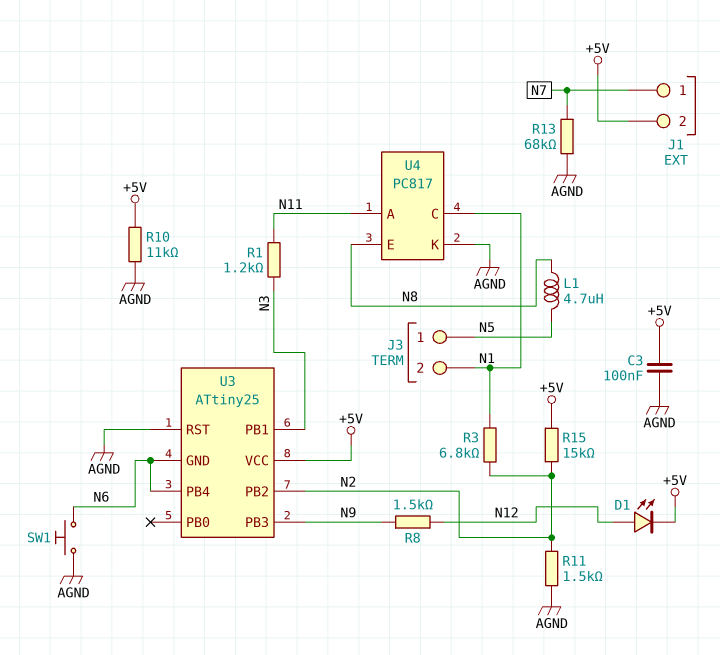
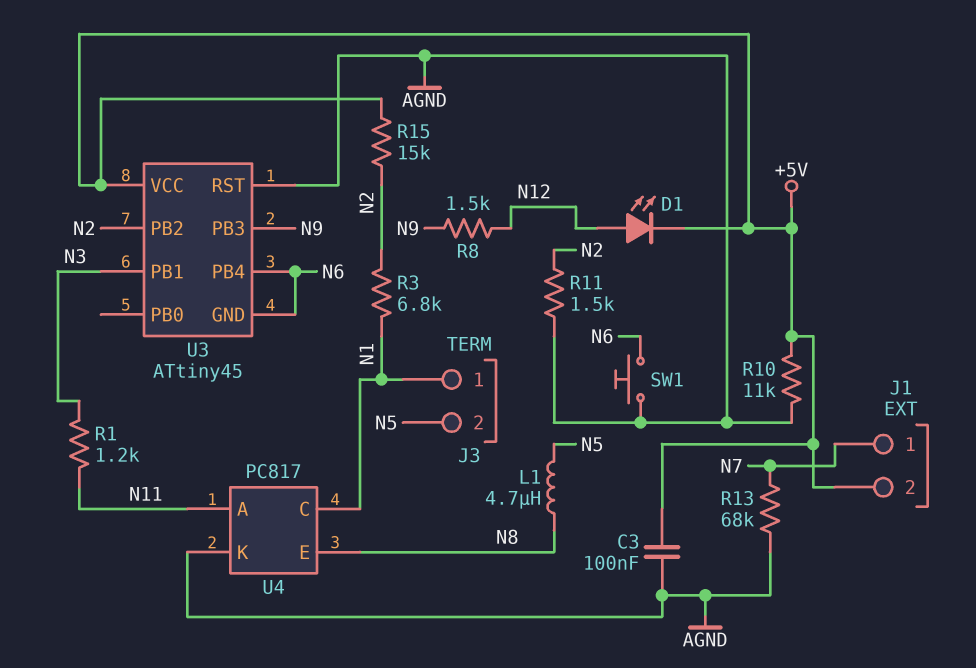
J3 pin 1: N5 -> N1
J3 pin 2: N1 -> N5
U3: ATtiny25 -> ATtiny45

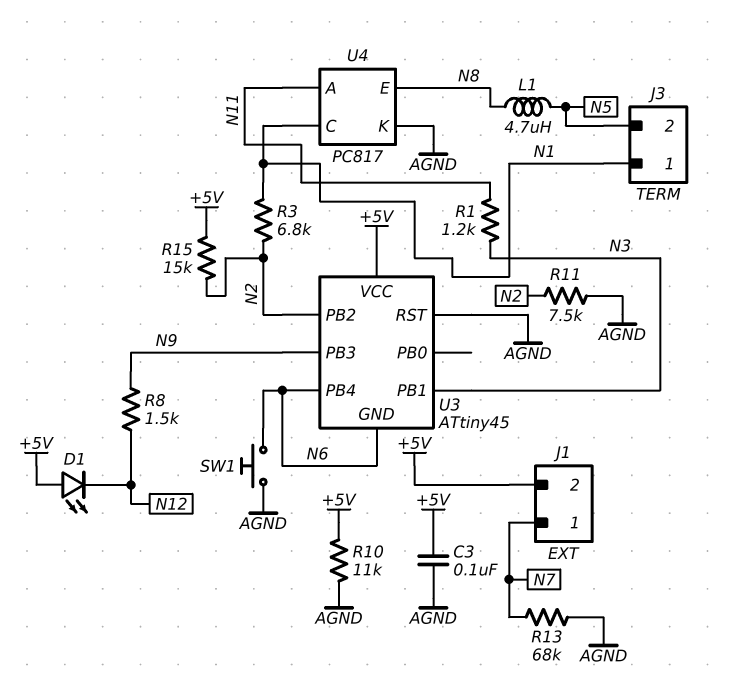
D1: LED (A N12, K +5V) -> LED (A +5V, K N12)
R11: 1.5k (AGND, N2) -> 7.5k (AGND, N2)

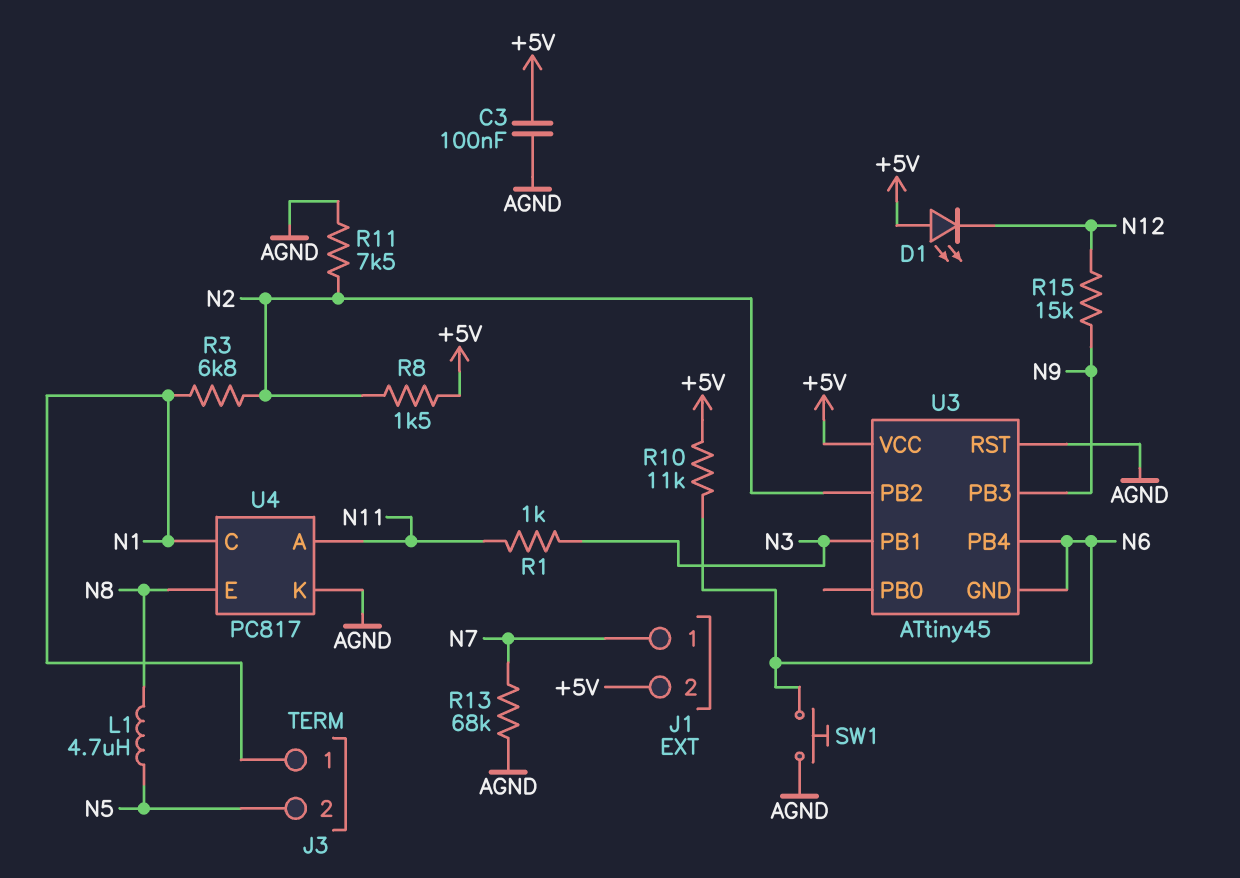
R1: 1.2k (N3, N11) -> 1k (N3, N11)
R8: 1.5k (N9, N12) -> 1.5k (+5V, N2)
R10: 11k (+5V, AGND) -> 11k (+5V, N6)
R15: 15k (+5V, N2) -> 15k (N9, N12)

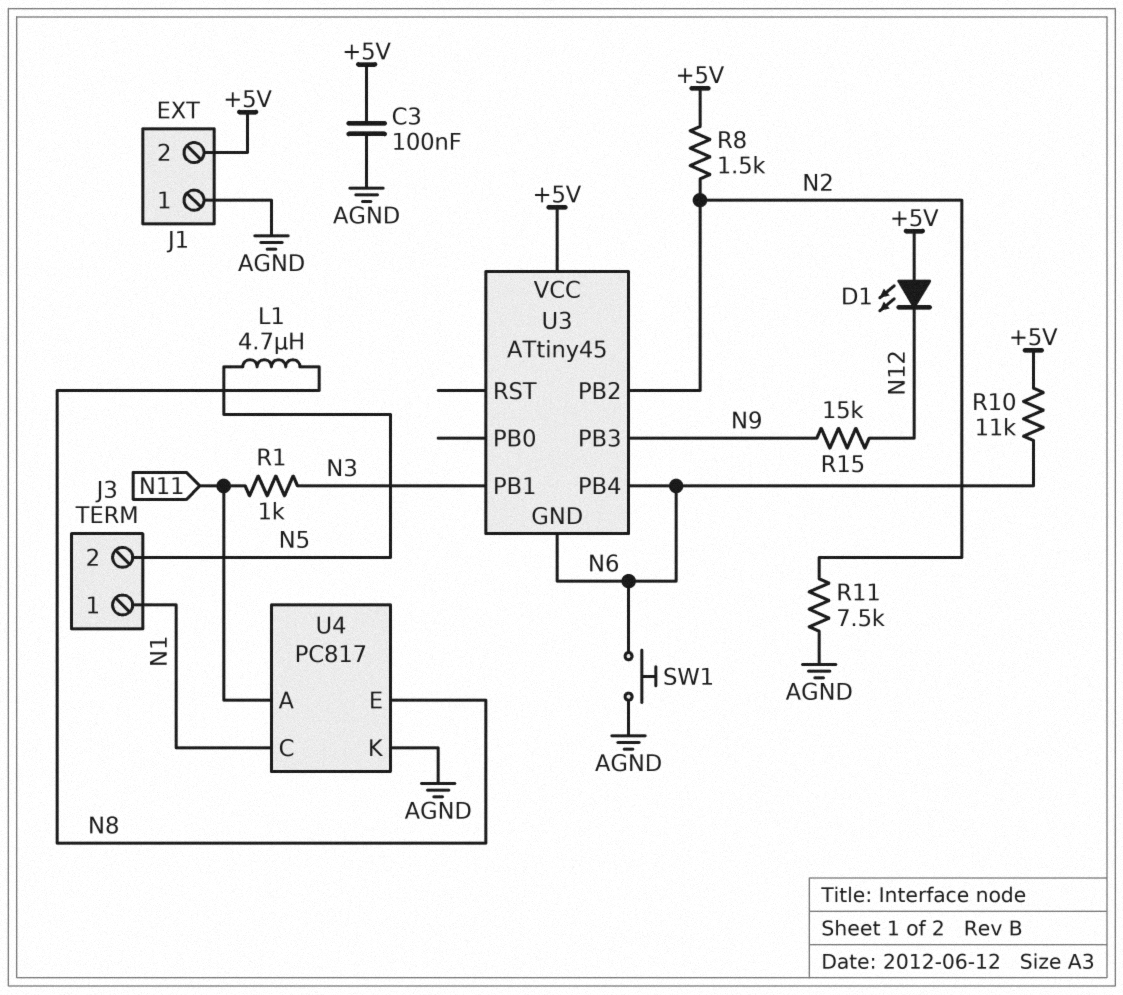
J1 pin 1: N7 -> AGND
R3: 6.8k (N1, N2) -> none
R13: 68k (AGND, N7) -> none
U3 pin RST: AGND -> none

